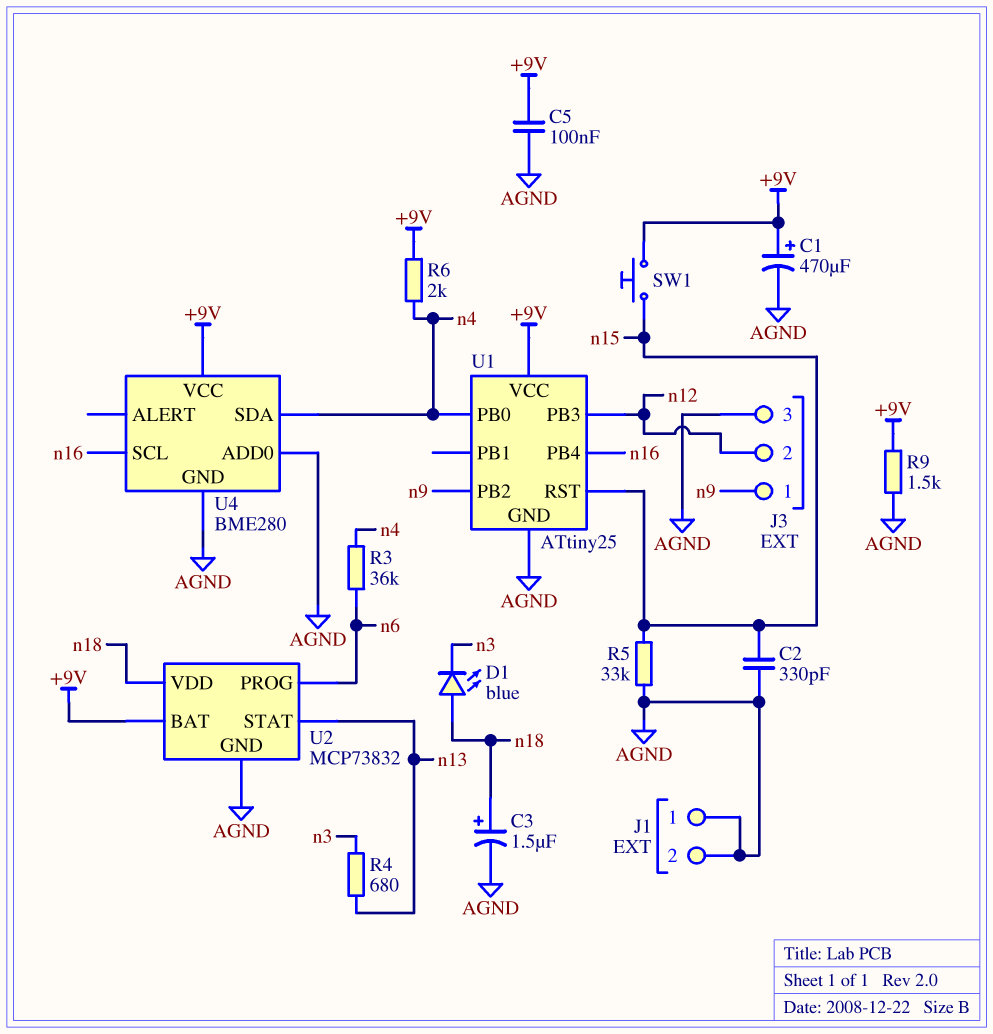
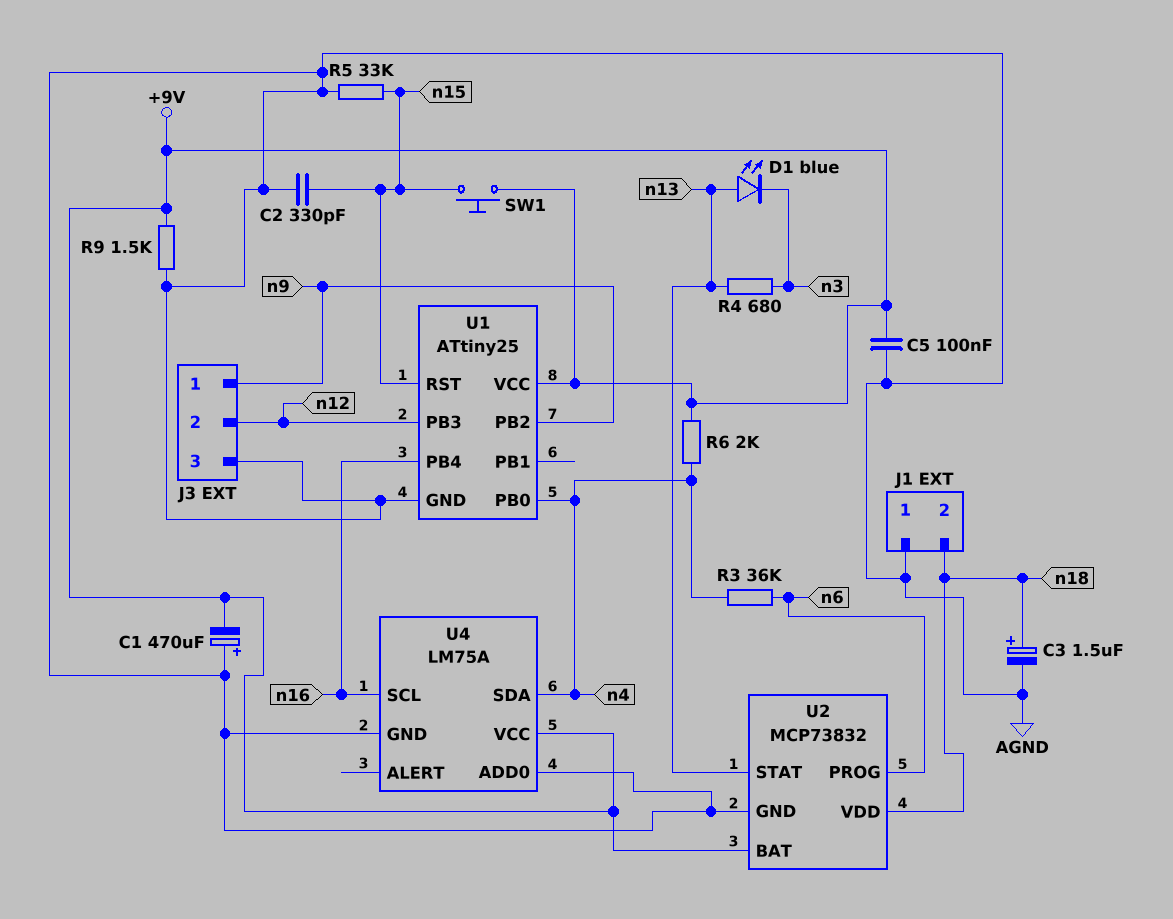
C1: 470uF (plus +9V, minus AGND) -> 470uF (plus AGND, minus +9V)
D1: LED blue (A n18, K n3) -> LED blue (A n13, K n3)
J1 pin 2: AGND -> n18
U4: BME280 -> LM75A

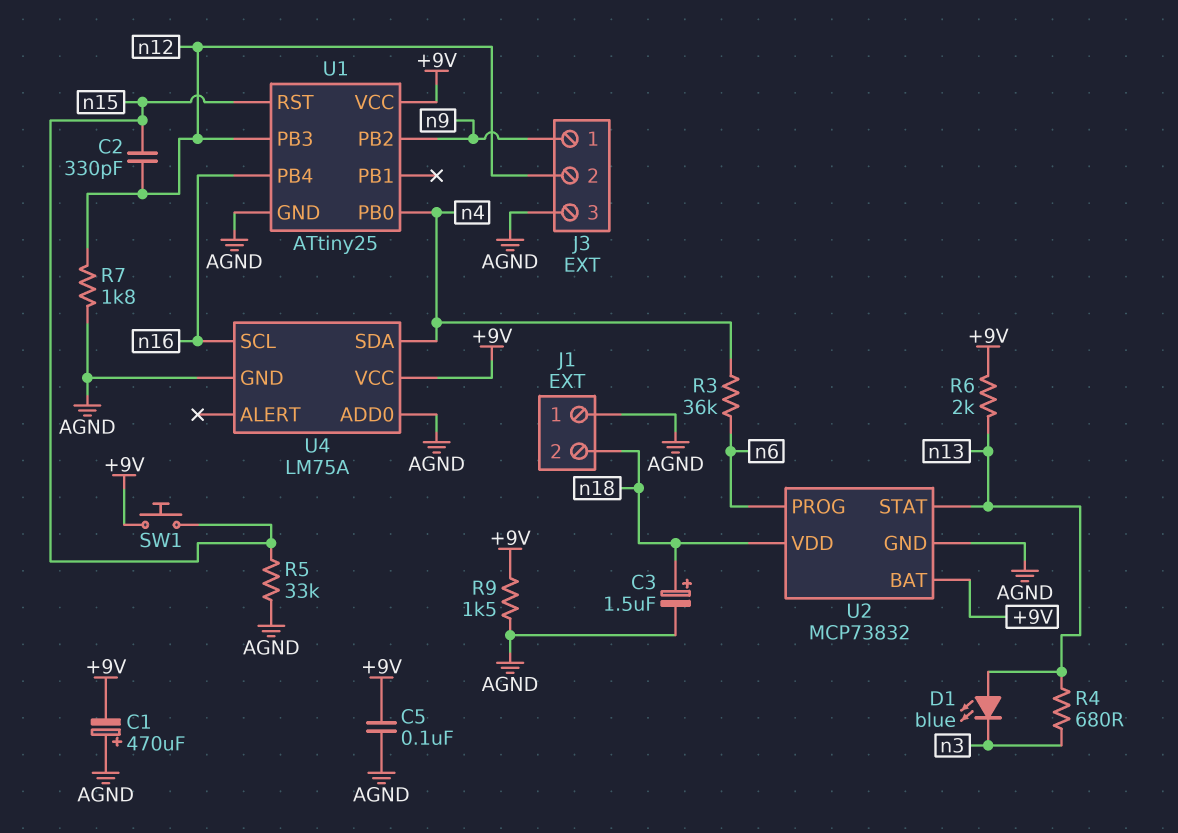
C2: 330pF (AGND, n15) -> 330pF (n12, n15)
R6: 2k (+9V, n4) -> 2k (+9V, n13)
R7: none -> 1.8k (AGND, n12)

